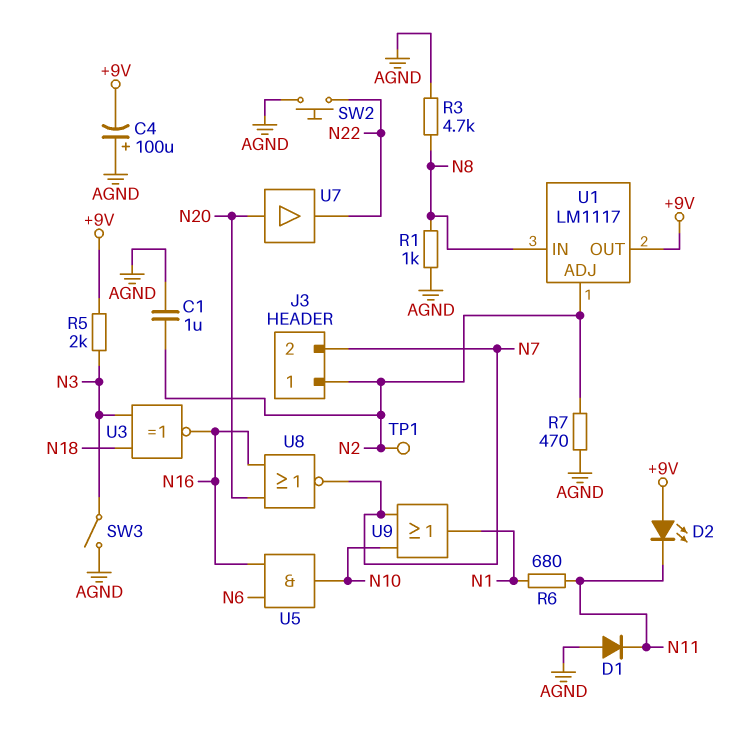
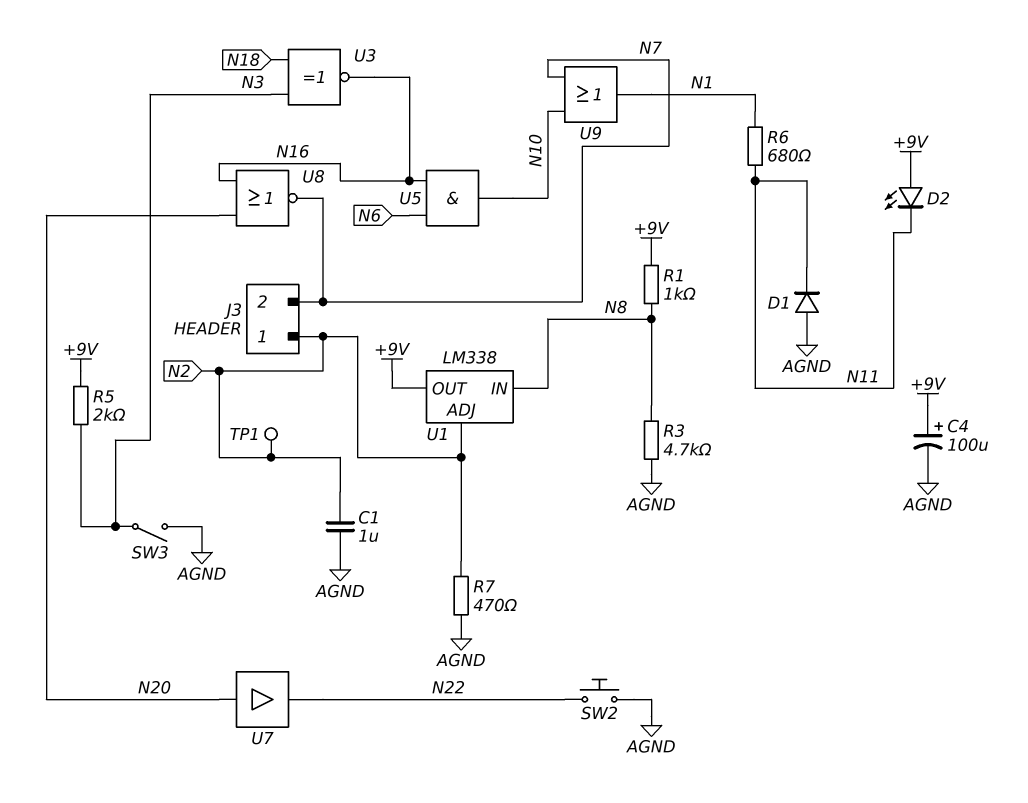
C4: 100uF (plus AGND, minus +9V) -> 100uF (plus +9V, minus AGND)
R1: 1k (AGND, N8) -> 1k (+9V, N8)
U1: LM1117 -> LM338

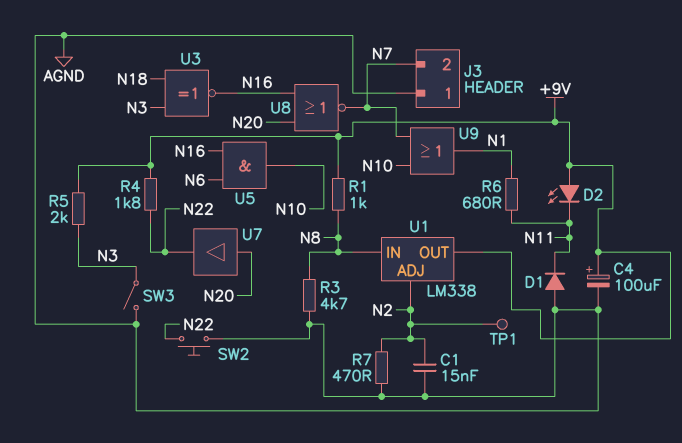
C1: 1uF (AGND, N2) -> 15nF (AGND, N2)
J3 pin 1: N2 -> AGND
R4: none -> 1.8k (+9V, N22)

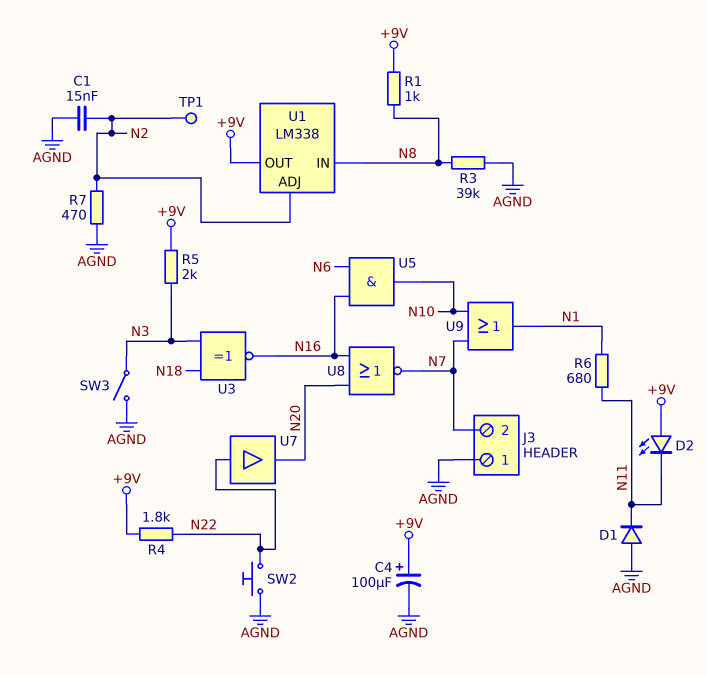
R3: 4.7k (AGND, N8) -> 39k (AGND, N8)
U7: buffer (in N20, out N22) -> buffer (in N22, out N20)

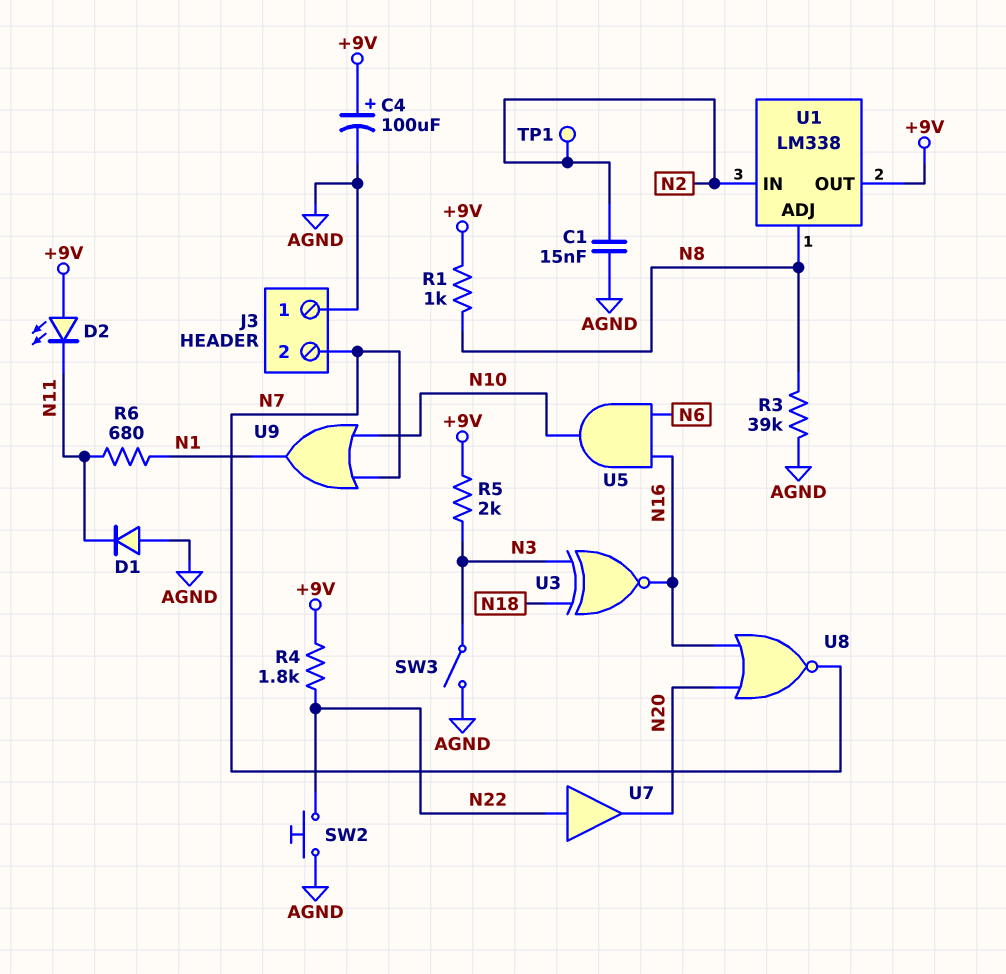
R7: 470 (AGND, N2) -> none
U1 pin ADJ: N2 -> N8
U1 pin IN: N8 -> N2

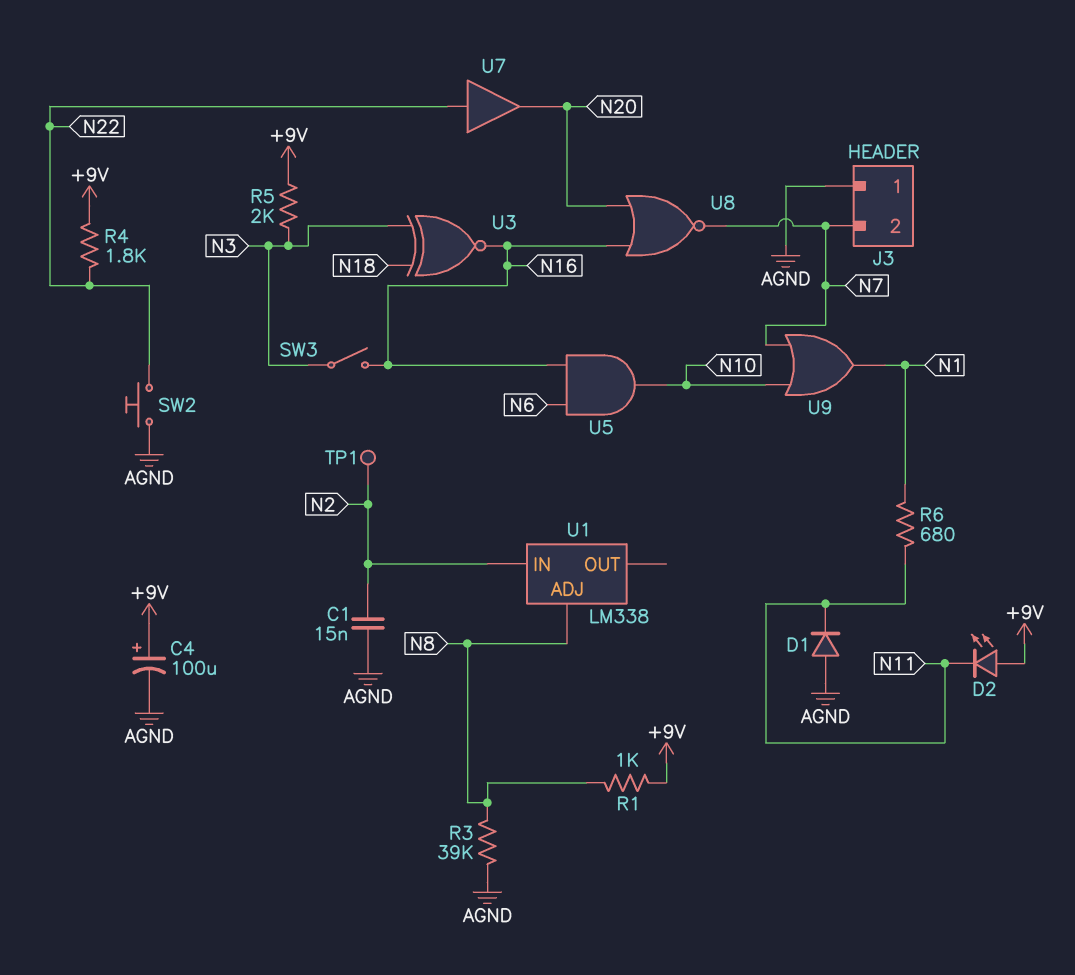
SW3: switch (AGND, N3) -> switch (N3, N16)
U1 pin OUT: +9V -> none

